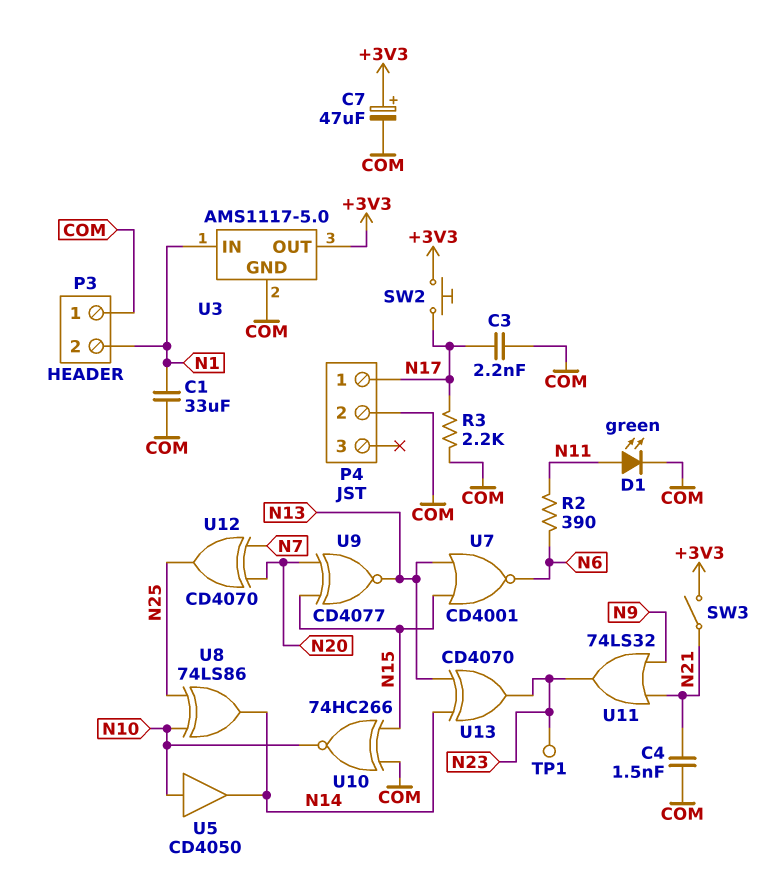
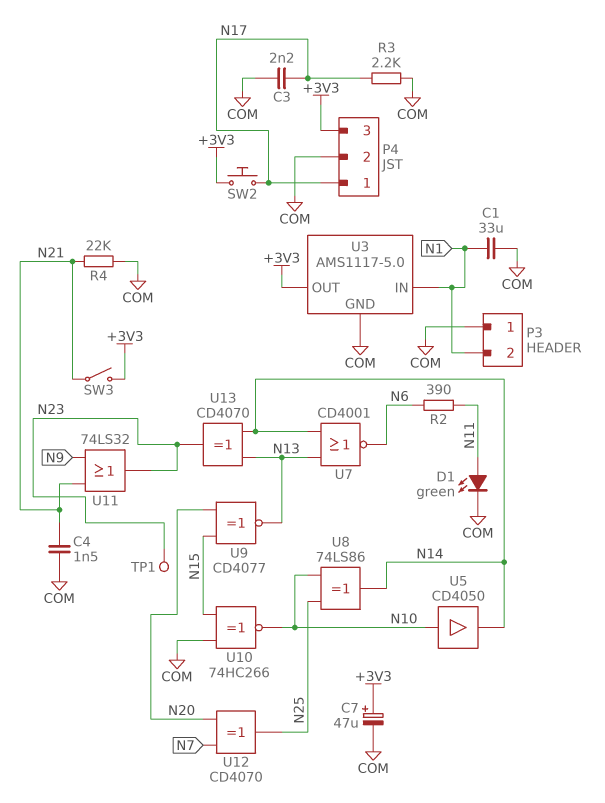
P4 pin 3: none -> +3V3
R4: none -> 22k (COM, N21)
U7: NOR CD4001 (in N13, in N15, out N6) -> NOR CD4001 (in N13, in N14, out N6)

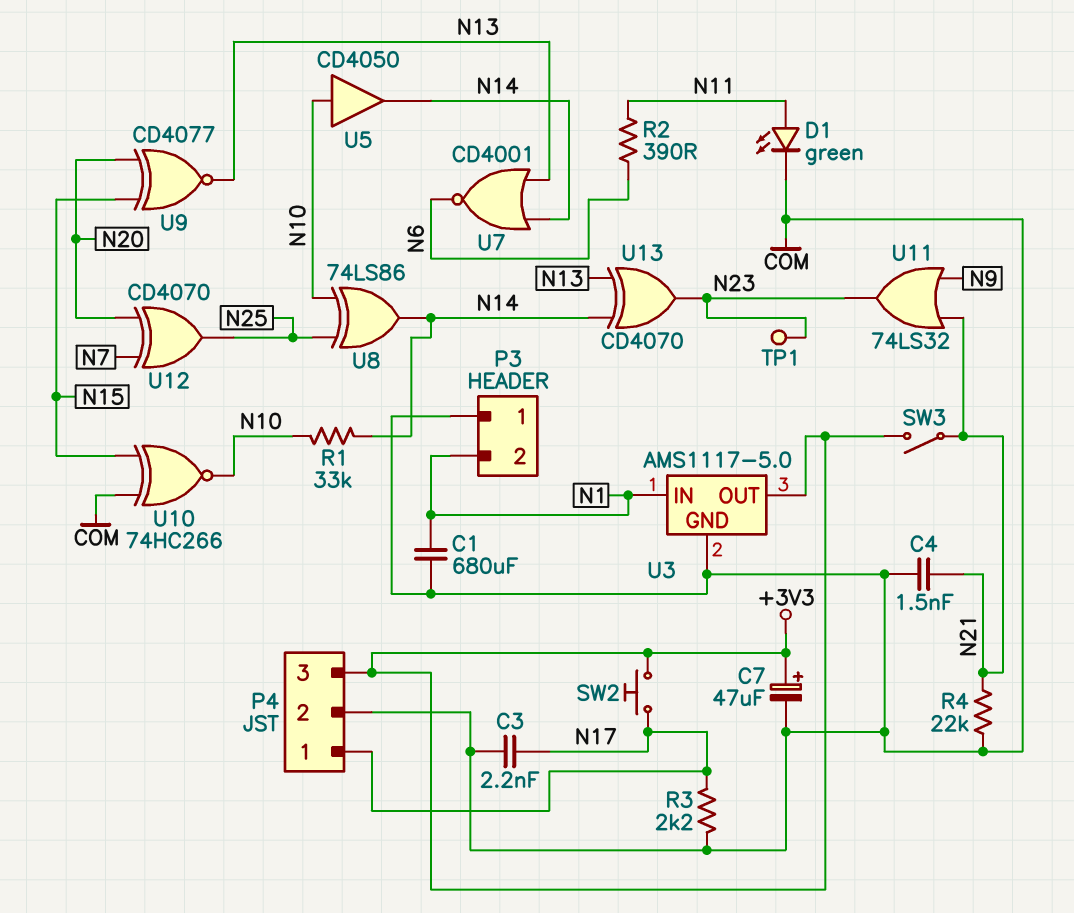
C1: 33uF (COM, N1) -> 680uF (COM, N1)
R1: none -> 33k (N10, N14)

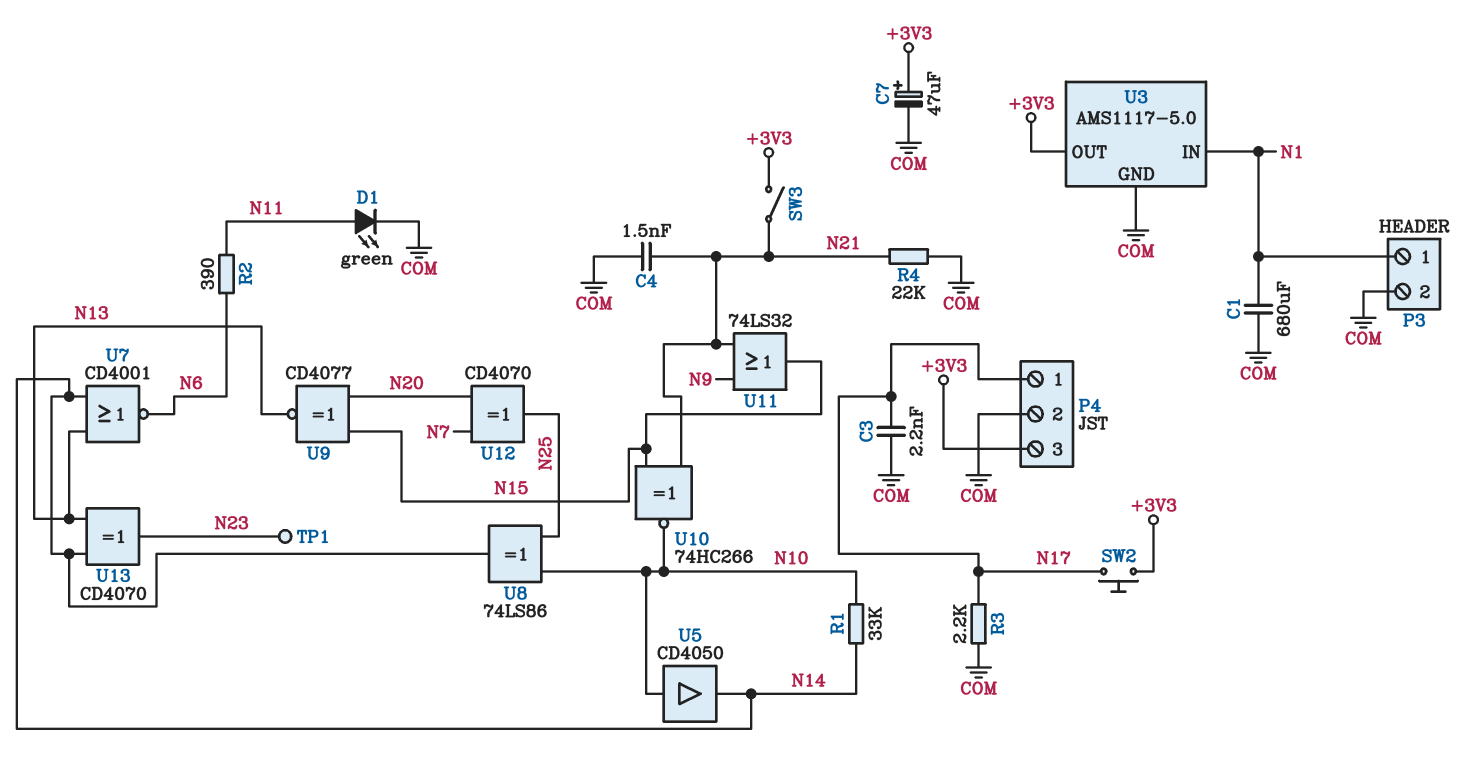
P3 pin 1: COM -> N1
P3 pin 2: N1 -> COM
U10: XNOR 74HC266 (in COM, in N15, out N10) -> XNOR 74HC266 (in N15, in N21, out N10)
U11: OR 74LS32 (in N9, in N21, out N23) -> OR 74LS32 (in N9, in N21, out N15)

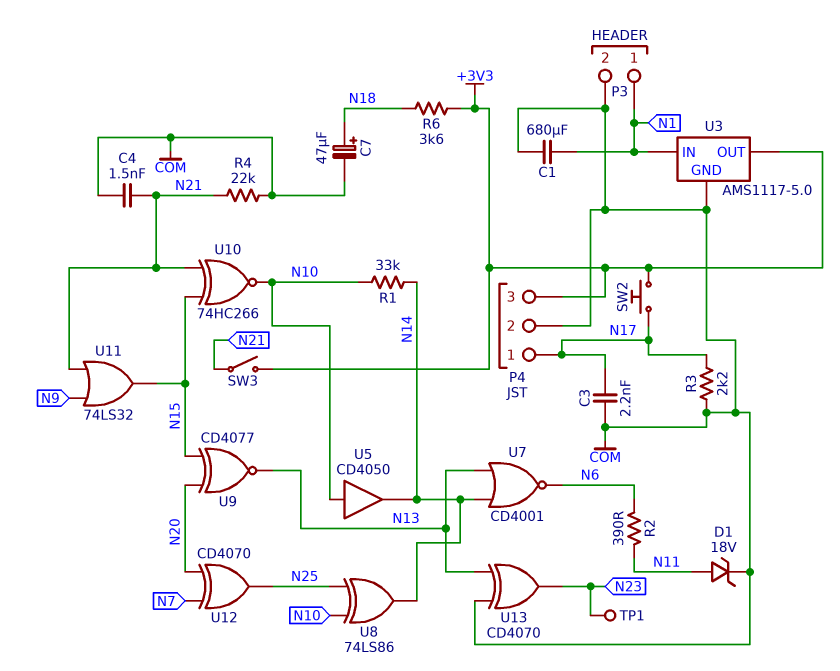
C7: 47uF (plus +3V3, minus COM) -> 47uF (plus N18, minus COM)
D1: LED green (A N11, K COM) -> zener 18V (A N11, K COM)
R6: none -> 3.6k (+3V3, N18)
U13: XOR CD4070 (in N13, in N14, out N23) -> XOR CD4070 (in COM, in N13, out N23)

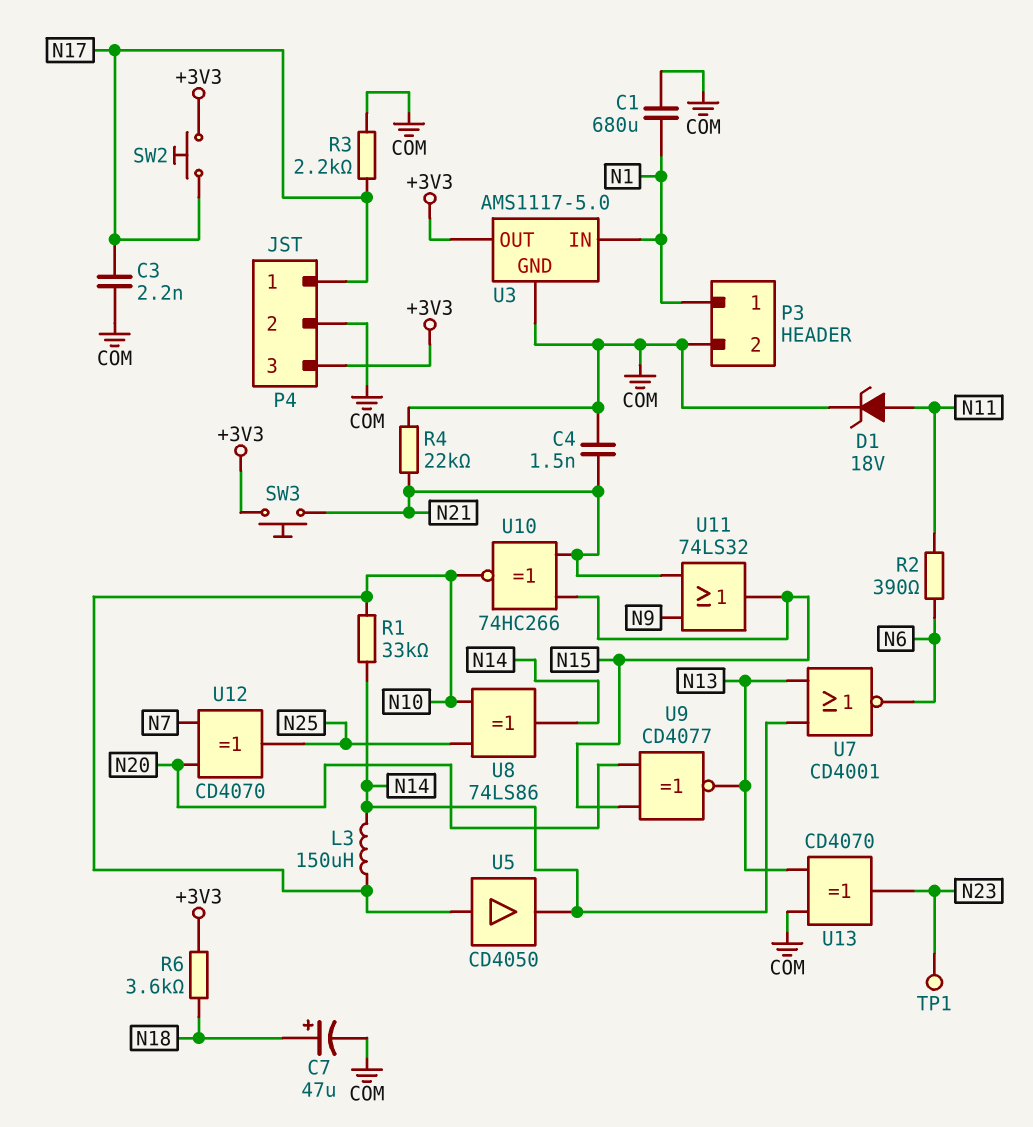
L3: none -> 150uH (N10, N14)
SW3: switch (+3V3, N21) -> button (+3V3, N21)

